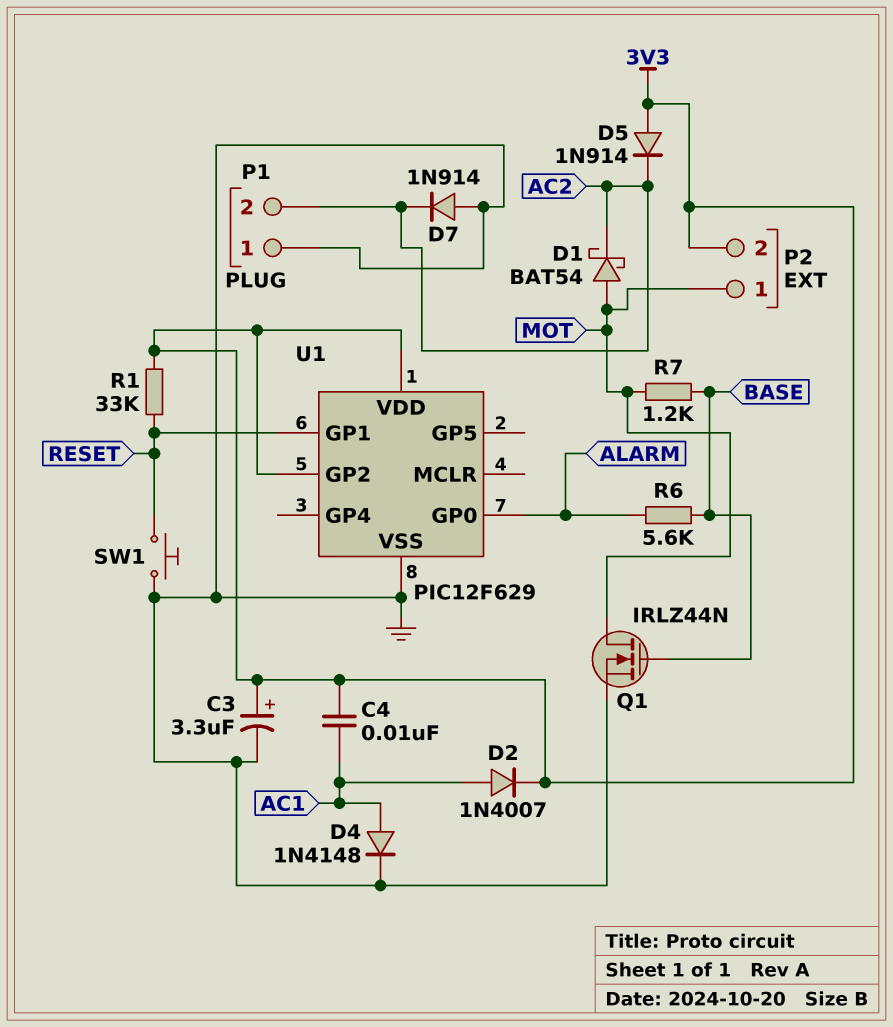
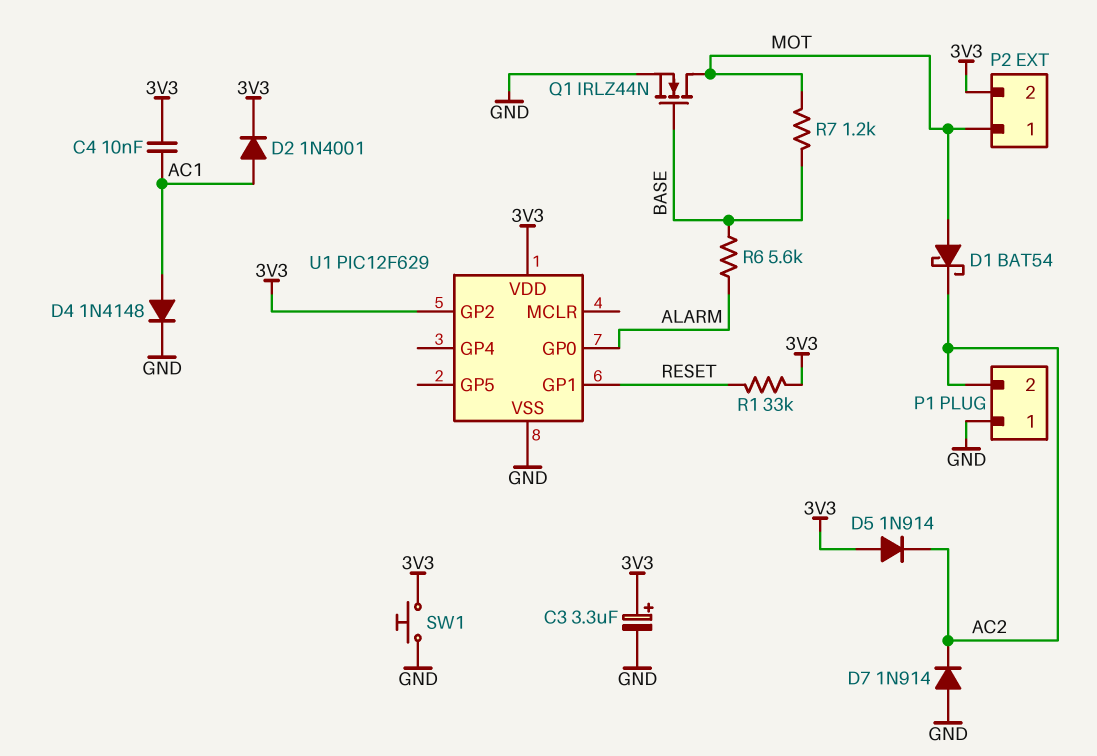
D2: diode 1N4007 (A AC1, K 3V3) -> diode 1N4001 (A AC1, K 3V3)
SW1: button (GND, RESET) -> button (3V3, GND)

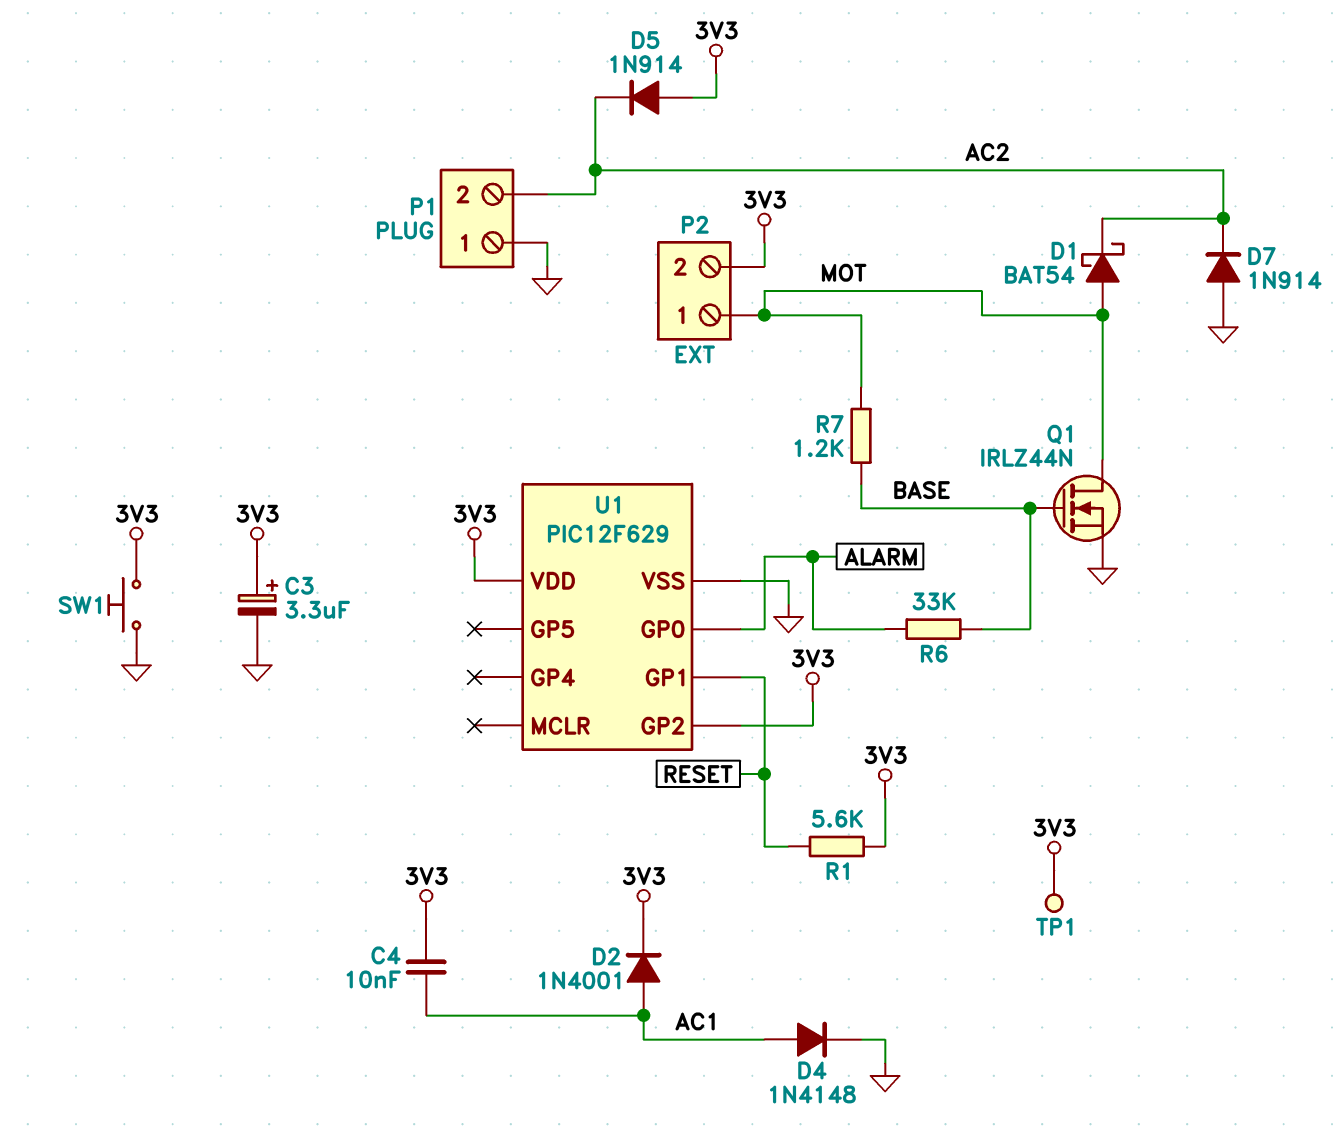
R1: 33k (3V3, RESET) -> 5.6k (3V3, RESET)
R6: 5.6k (ALARM, BASE) -> 33k (ALARM, BASE)
TP1: none -> test point (3V3)

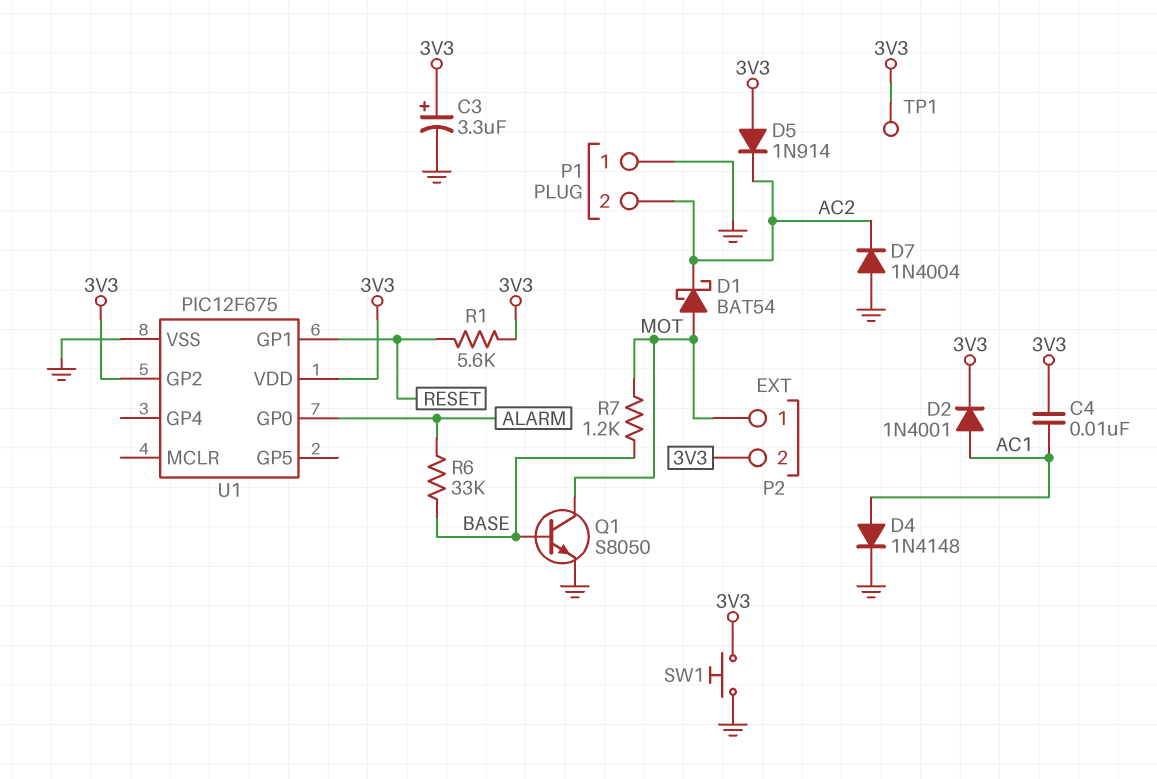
D7: diode 1N914 (A GND, K AC2) -> diode 1N4004 (A GND, K AC2)
Q1: NMOS IRLZ44N (G BASE, D MOT, S GND) -> NPN S8050 (B BASE, C MOT, E GND)
U1: PIC12F629 -> PIC12F675

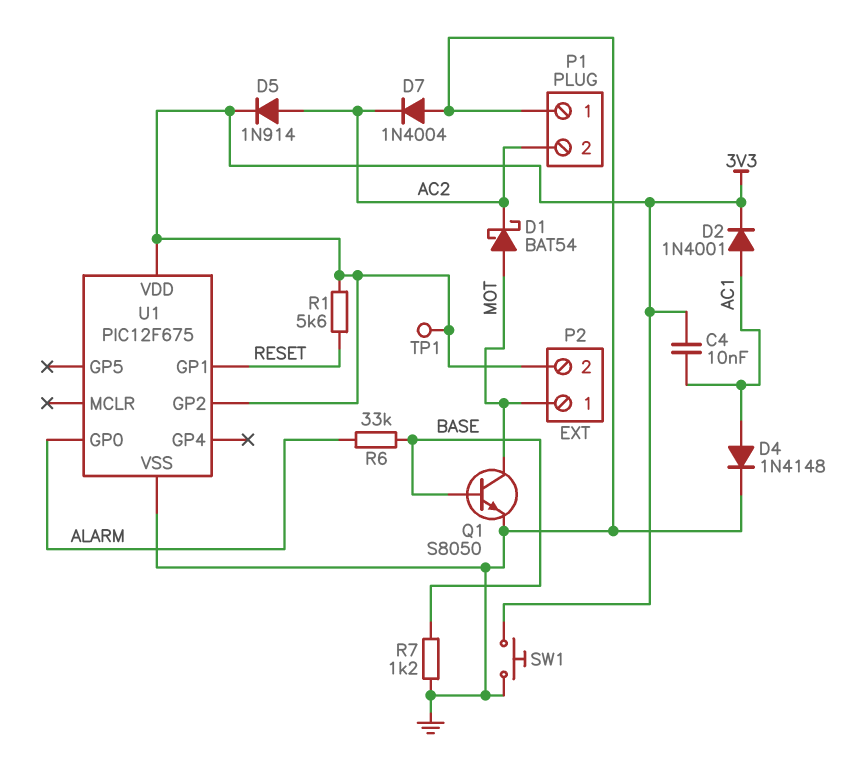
C3: 3.3uF (plus 3V3, minus GND) -> none
D5: diode 1N914 (A 3V3, K AC2) -> diode 1N914 (A AC2, K 3V3)
R7: 1.2k (BASE, MOT) -> 1.2k (BASE, GND)

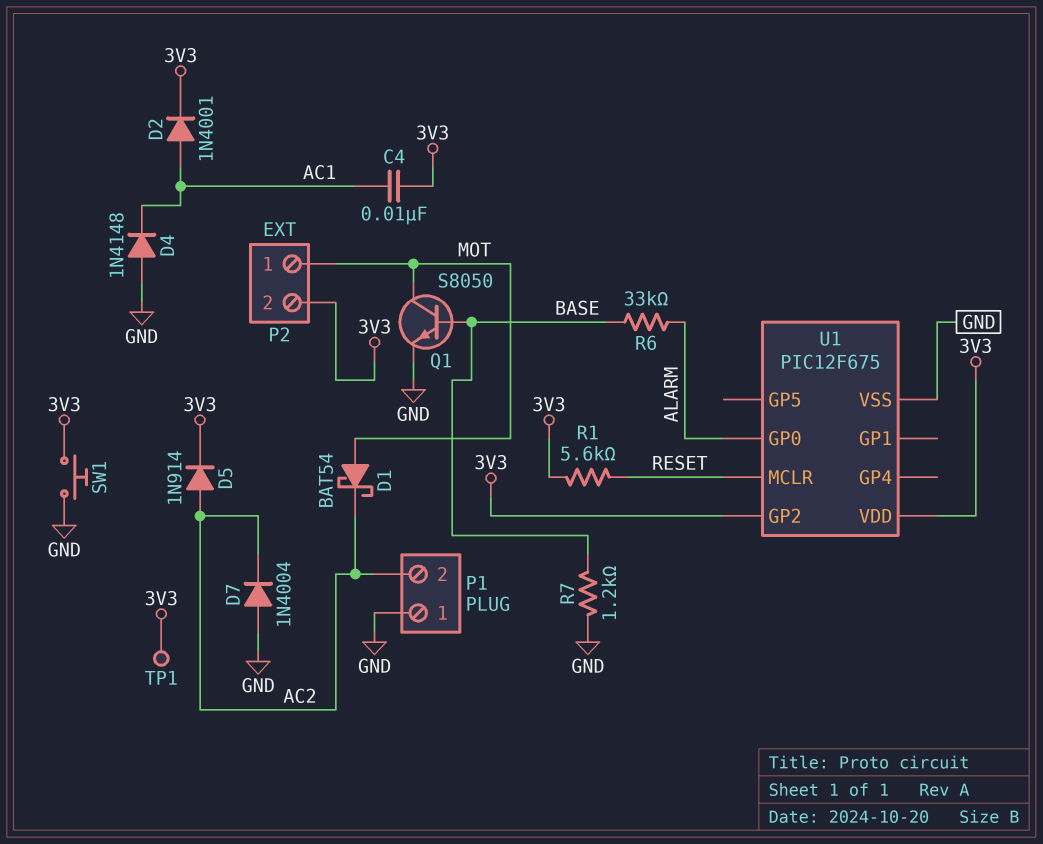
D4: diode 1N4148 (A AC1, K GND) -> diode 1N4148 (A GND, K AC1)
U1 pin GP1: RESET -> none
U1 pin MCLR: none -> RESET

